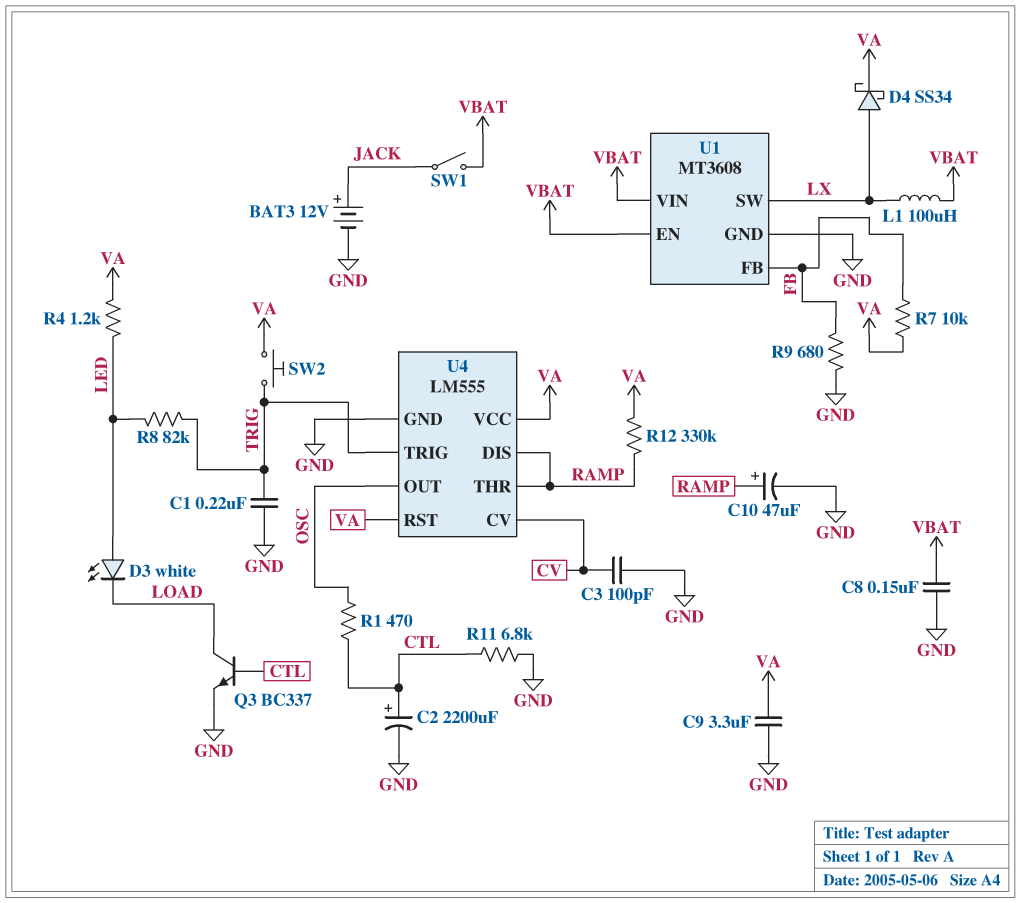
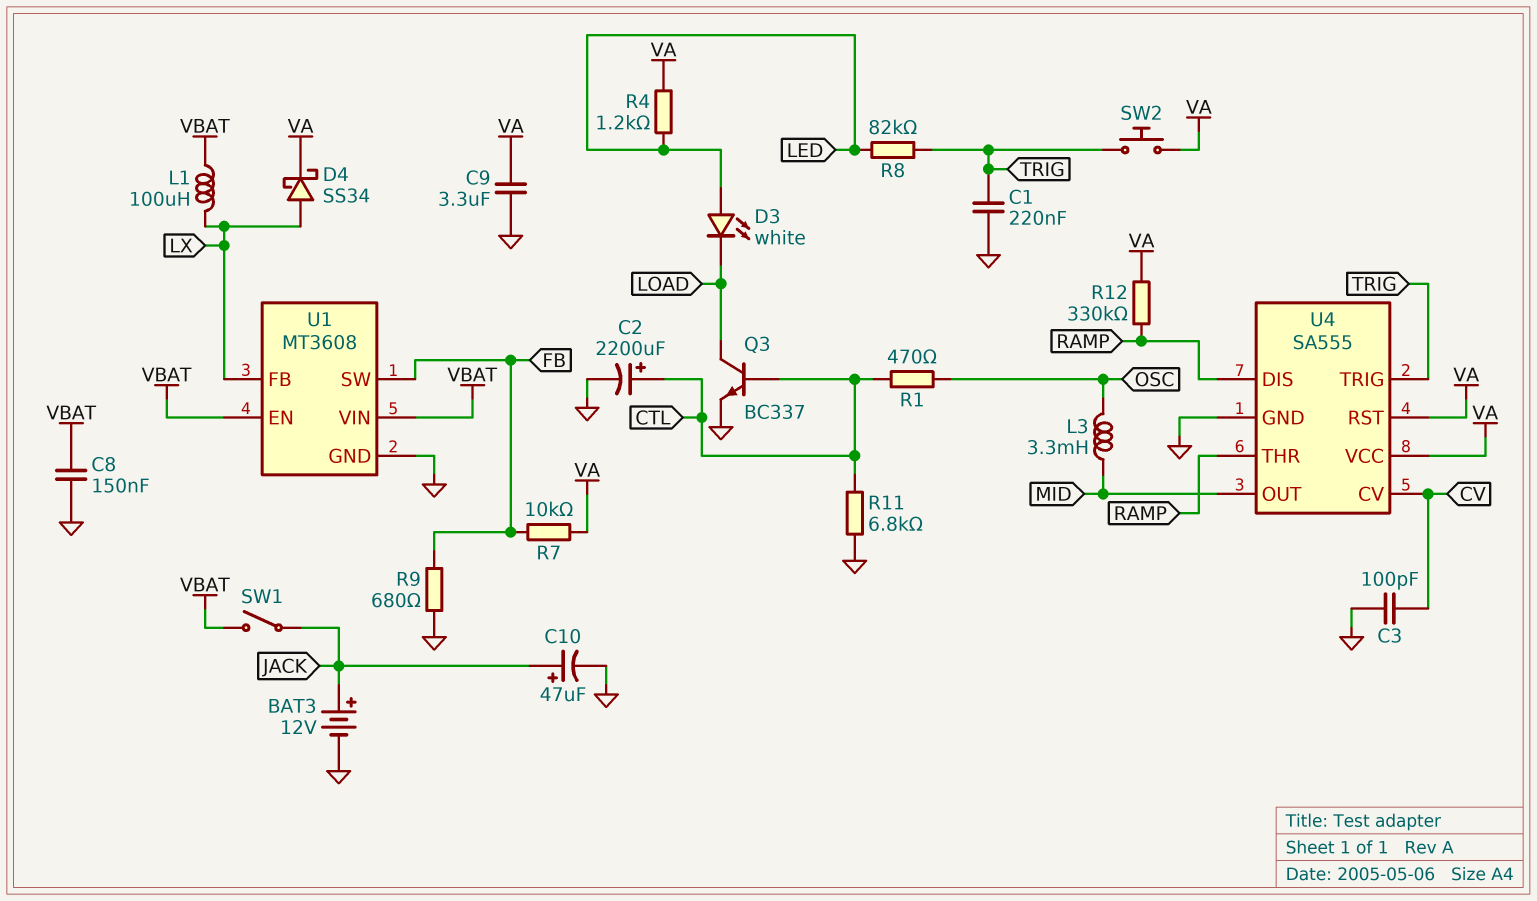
C10: 47uF (plus RAMP, minus GND) -> 47uF (plus JACK, minus GND)
L3: none -> 3.3mH (MID, OSC)
U1 pin FB: FB -> LX
U1 pin SW: LX -> FB
U4: LM555 -> SA555
U4 pin OUT: OSC -> MID

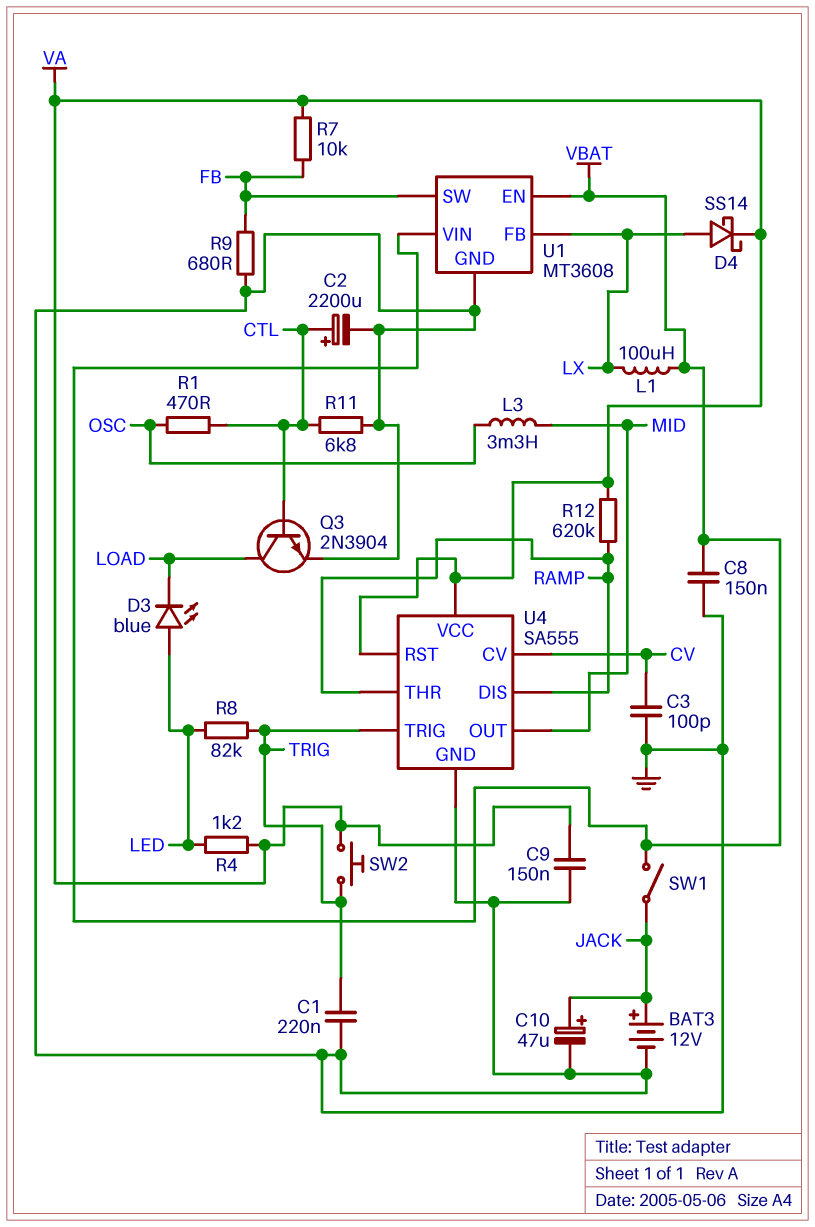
C9: 3.3uF (GND, VA) -> 150nF (GND, VA)
D3: LED white (A LED, K LOAD) -> LED blue (A LED, K LOAD)
D4: schottky SS34 (A LX, K VA) -> schottky SS14 (A LX, K VA)
Q3: NPN BC337 (B CTL, C LOAD, E GND) -> NPN 2N3904 (B CTL, C LOAD, E GND)
R12: 330k (RAMP, VA) -> 620k (RAMP, VA)

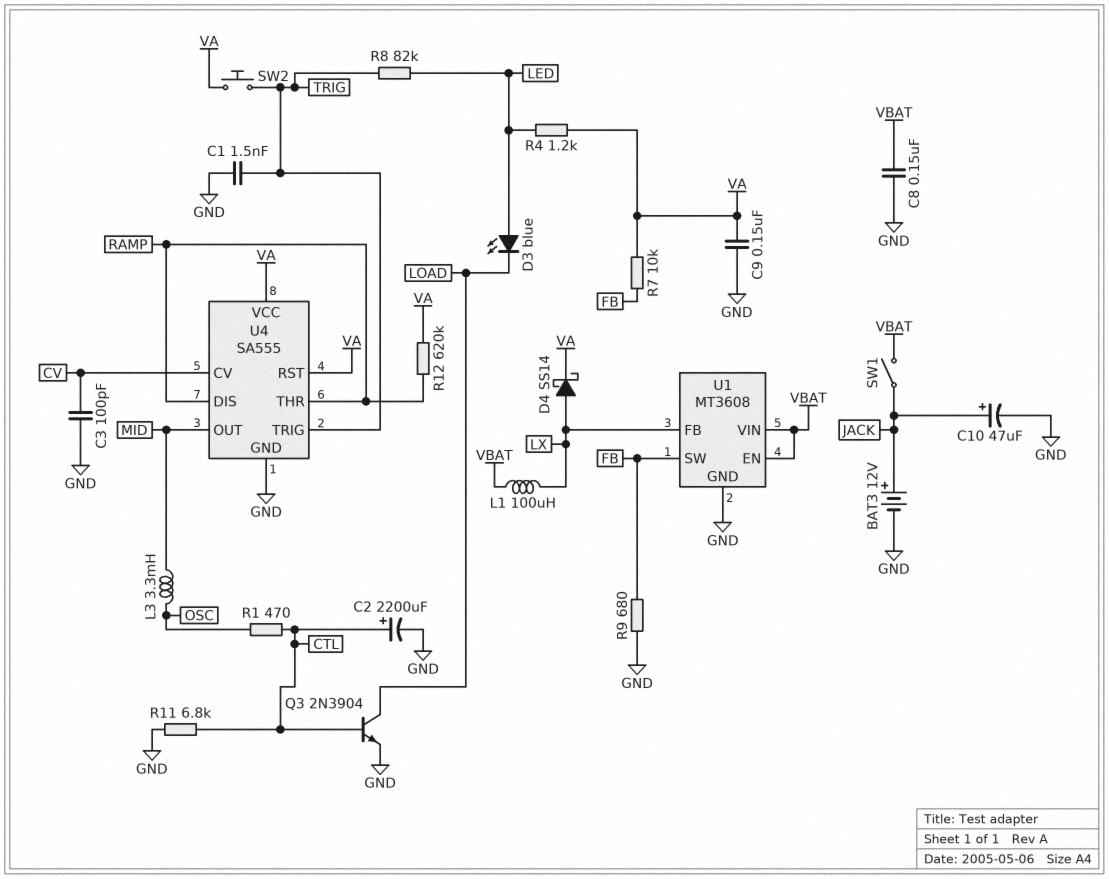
C1: 220nF (GND, TRIG) -> 1.5nF (GND, TRIG)

